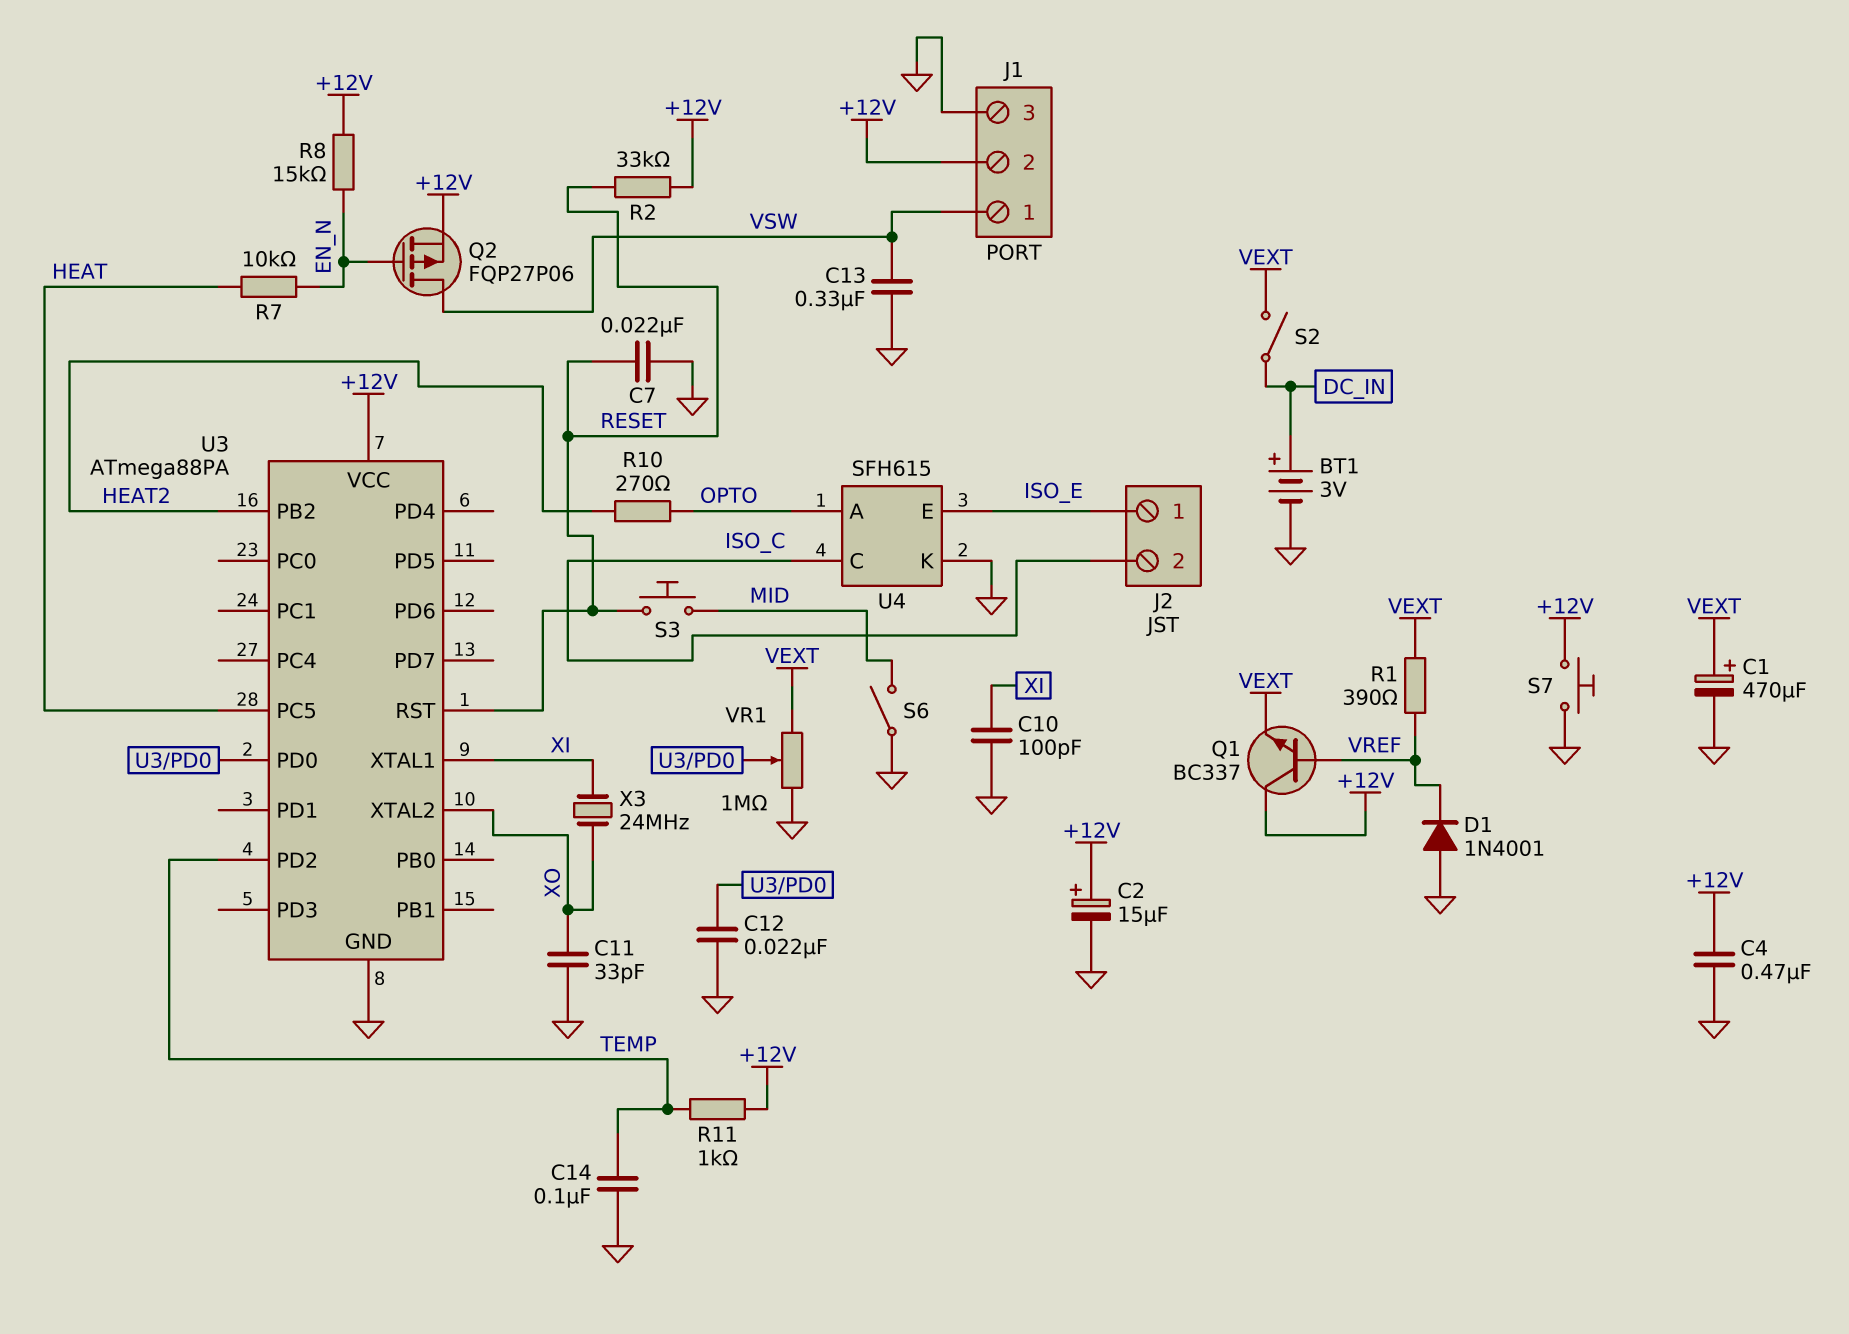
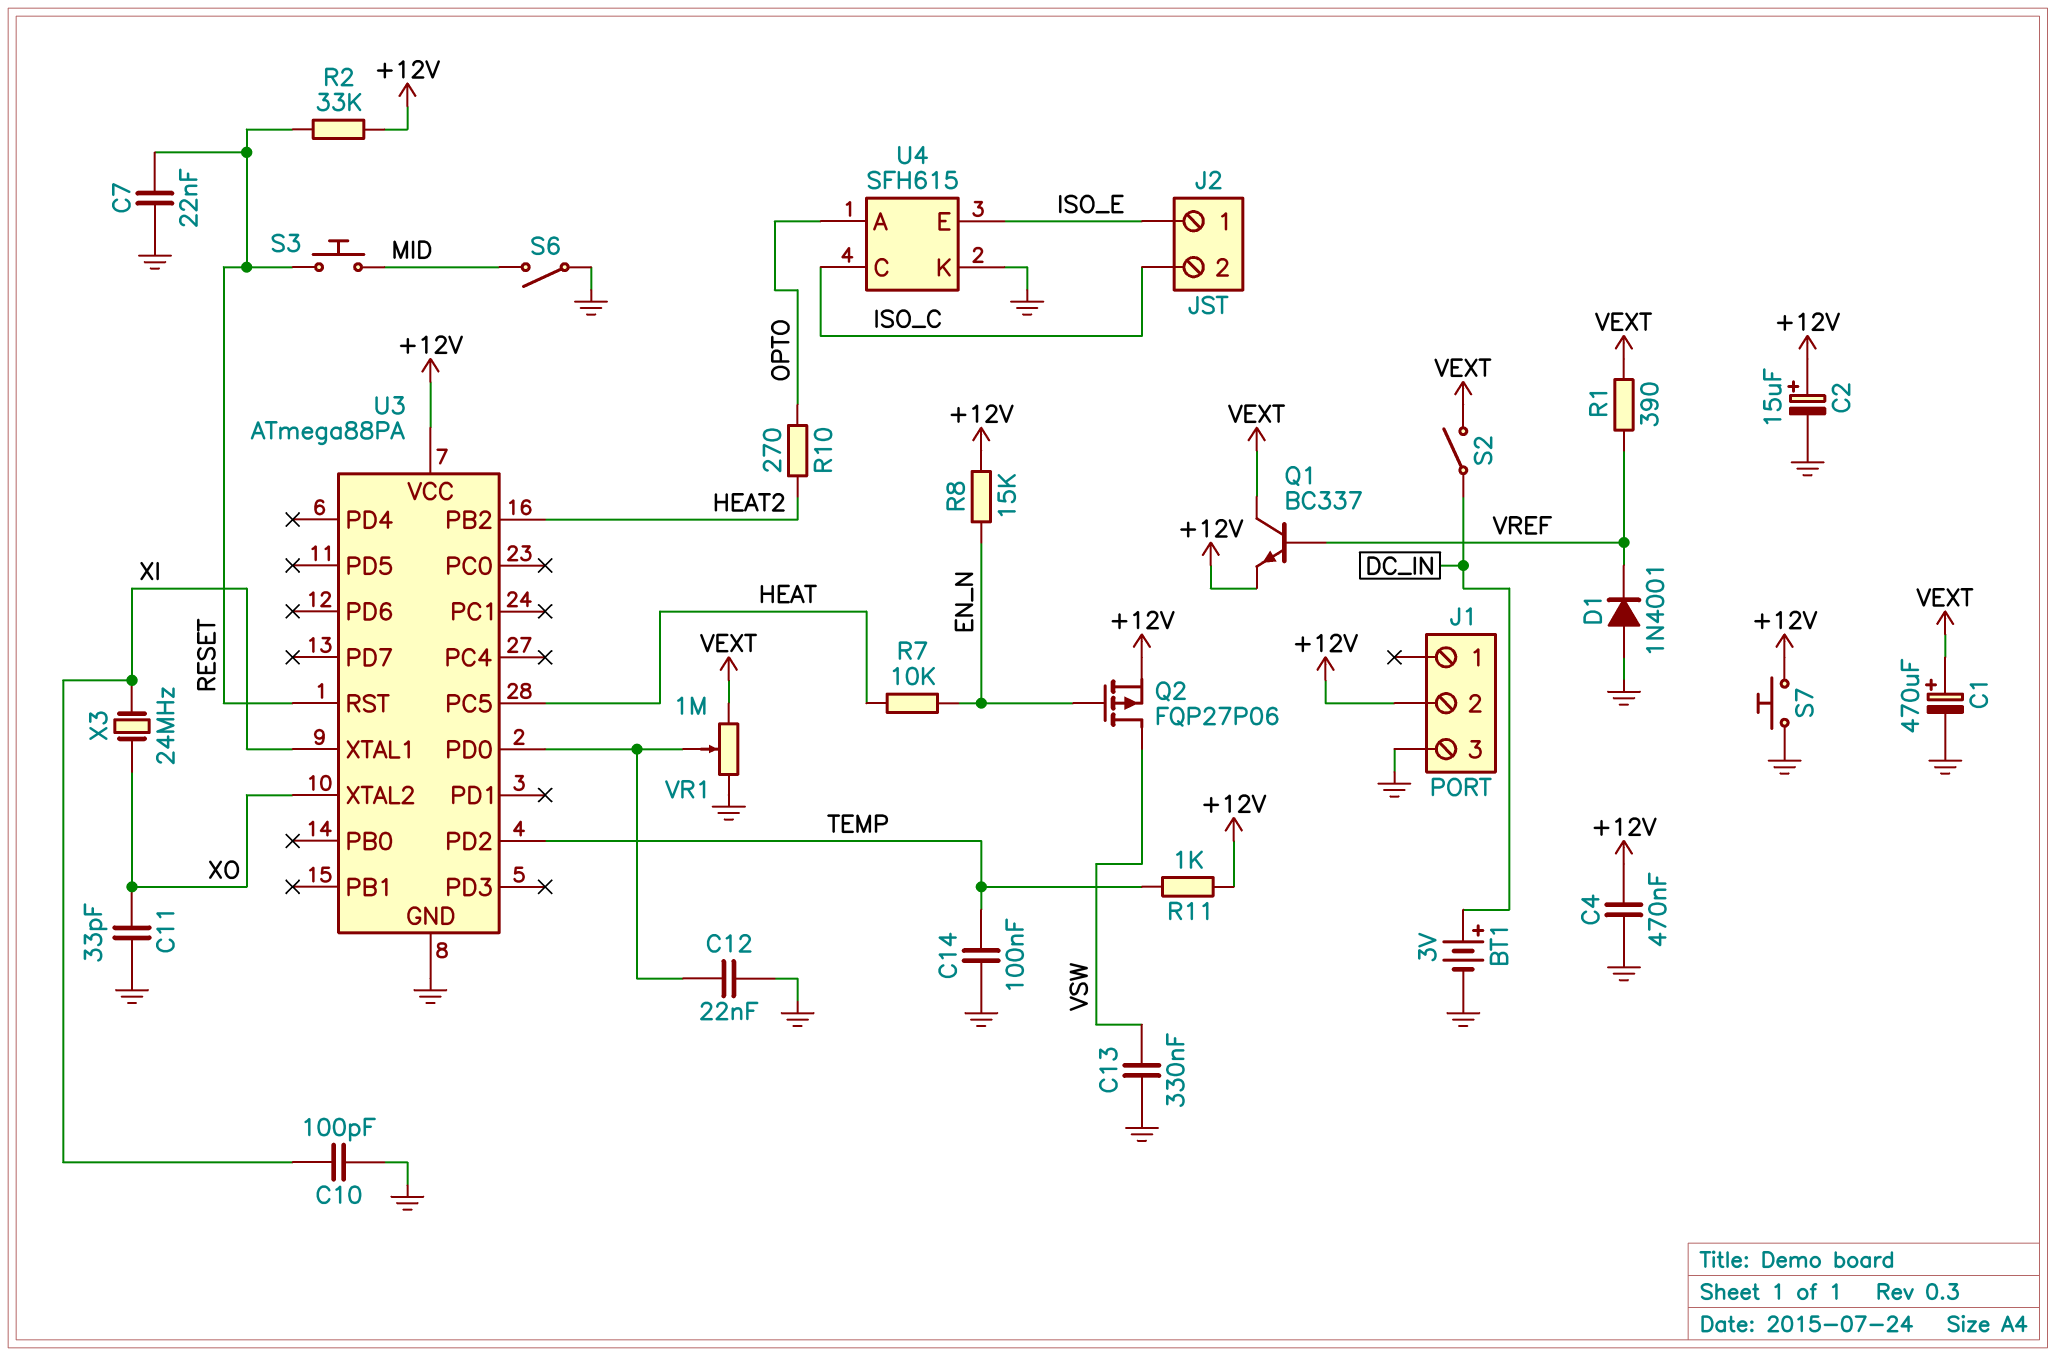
J1 pin 1: VSW -> none
Q1: NPN BC337 (B VREF, C +12V, E VEXT) -> NPN BC337 (B VREF, C VEXT, E +12V)

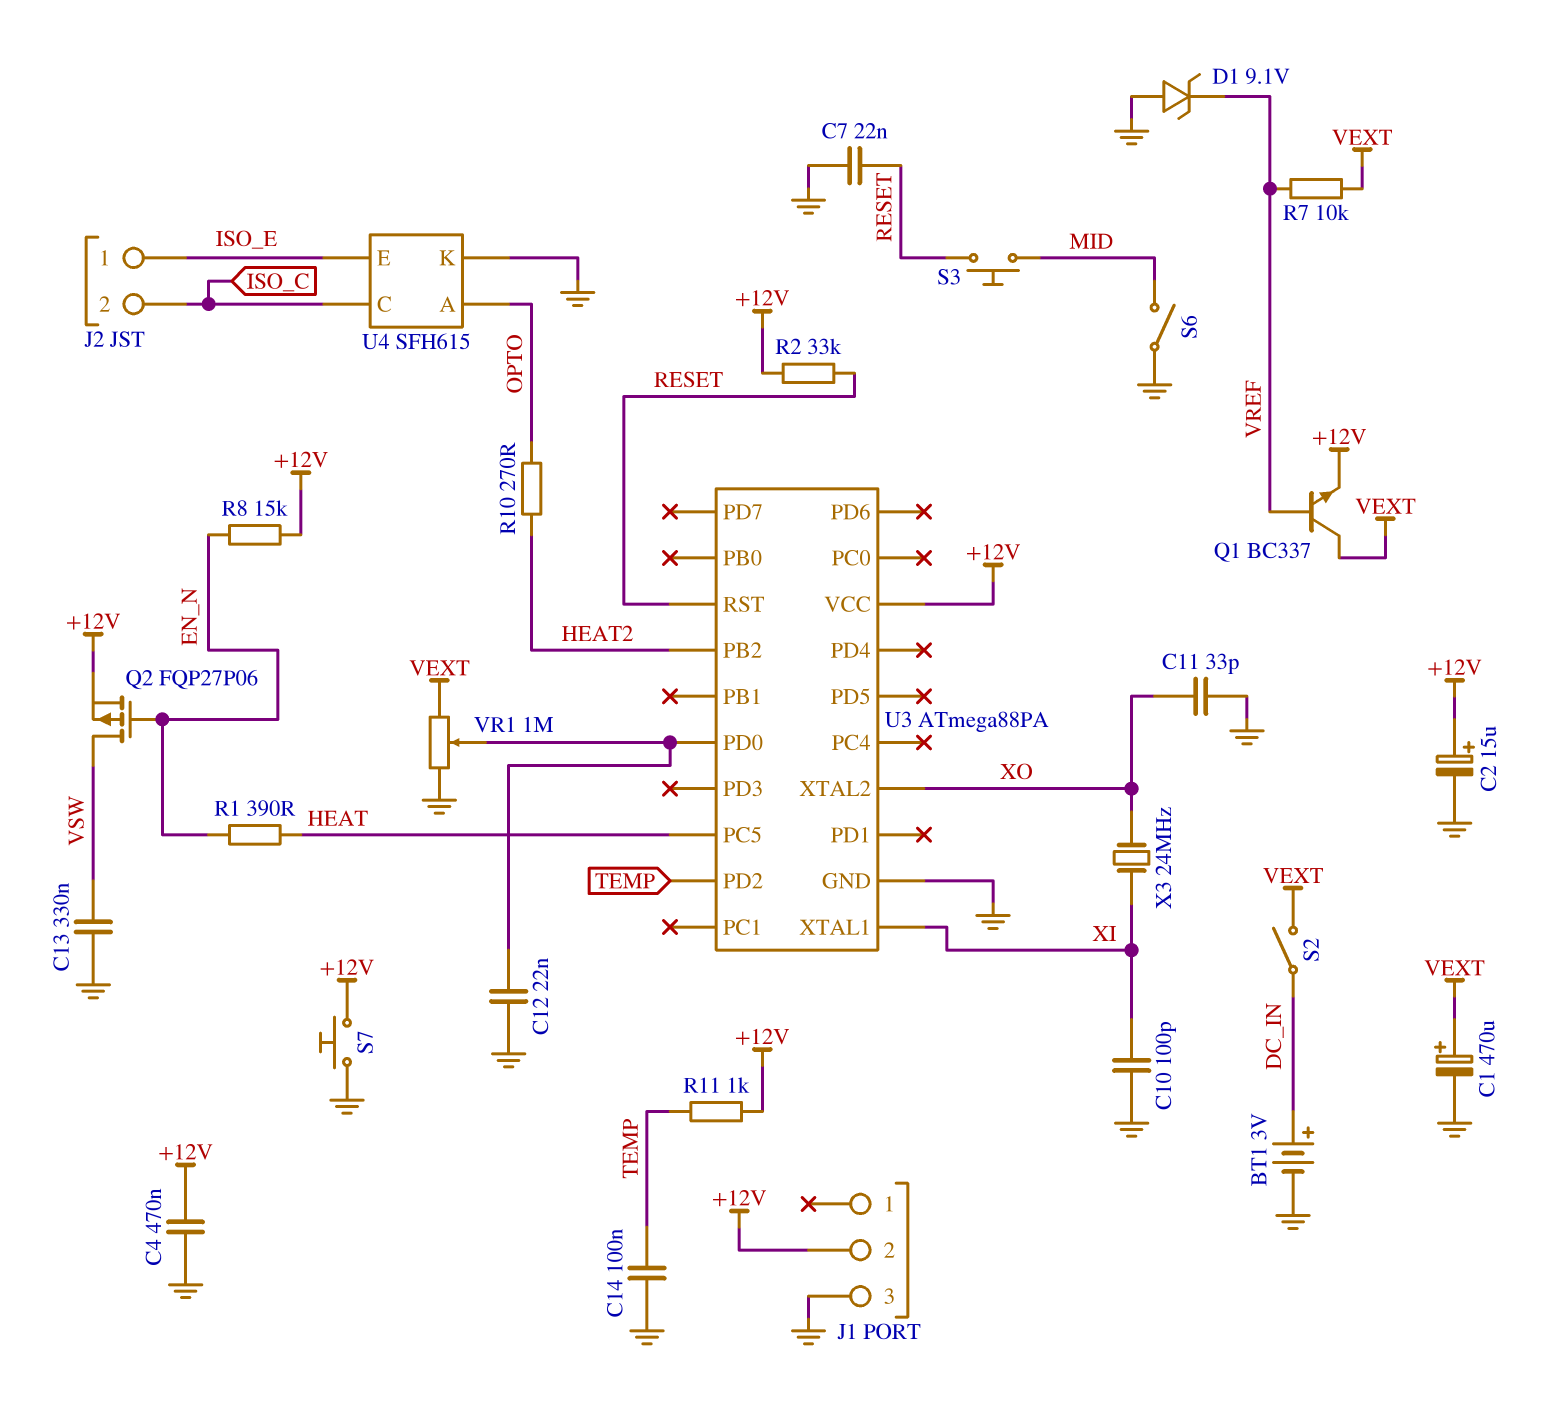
D1: diode 1N4001 (A GND, K VREF) -> zener 9.1V (A GND, K VREF)
R1: 390 (VEXT, VREF) -> 390 (EN_N, HEAT)
R7: 10k (EN_N, HEAT) -> 10k (VEXT, VREF)

